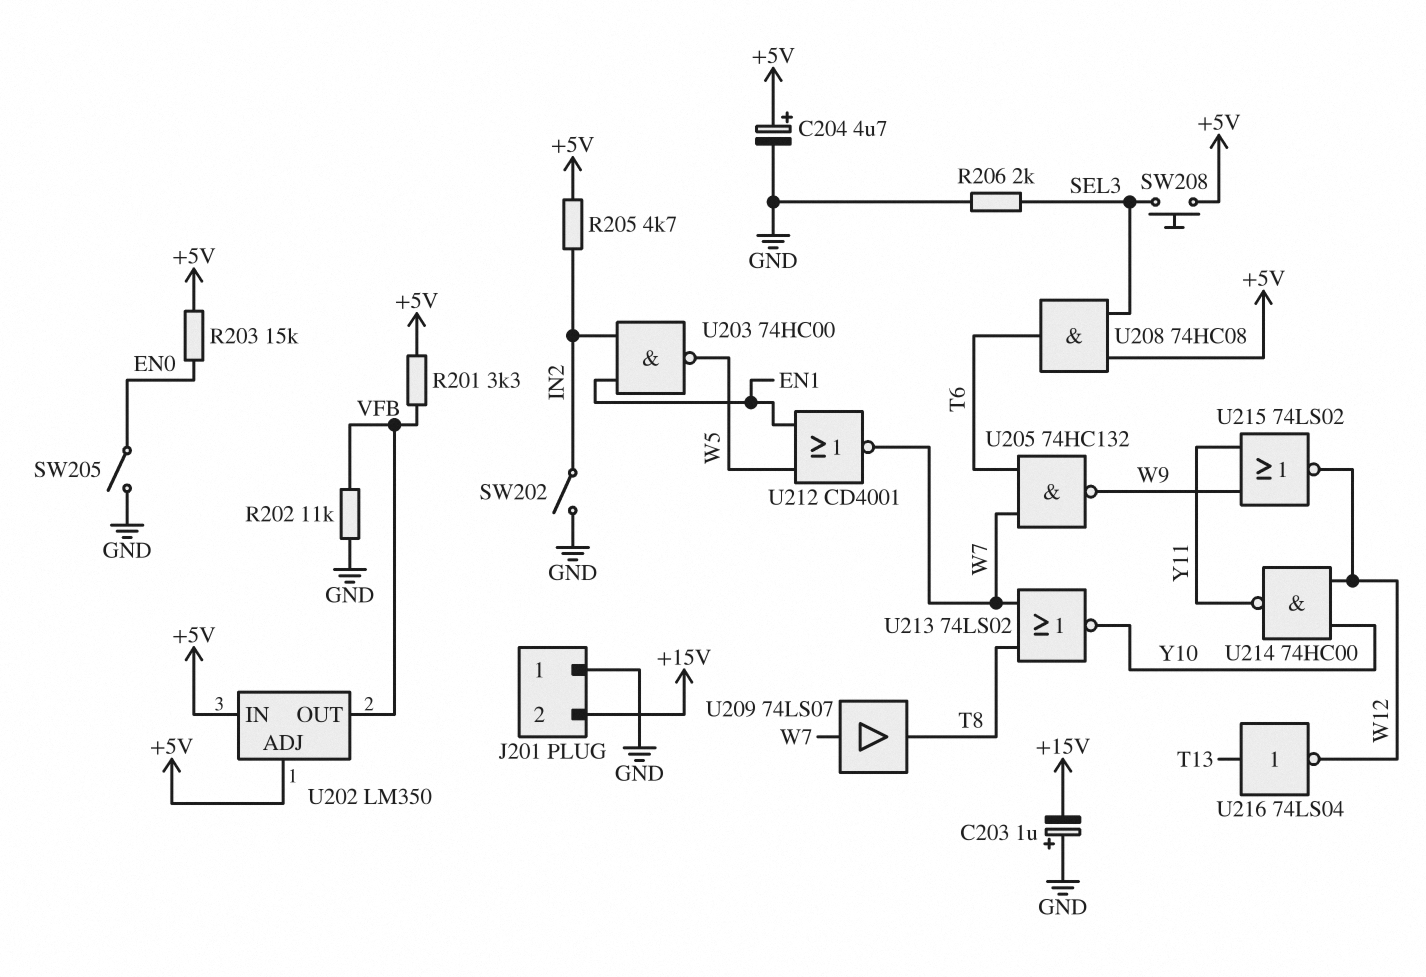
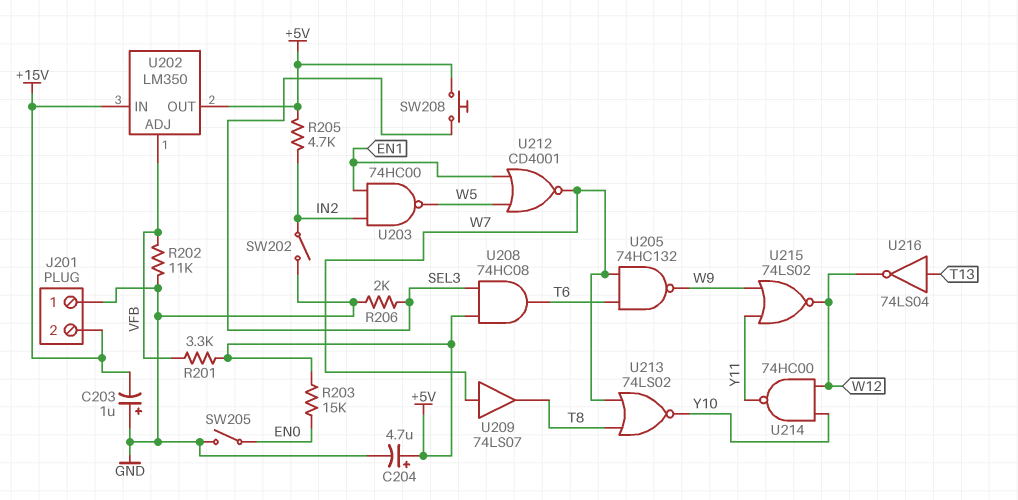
U202 pin ADJ: +5V -> VFB
U202 pin IN: +5V -> +15V
U202 pin OUT: VFB -> +5V

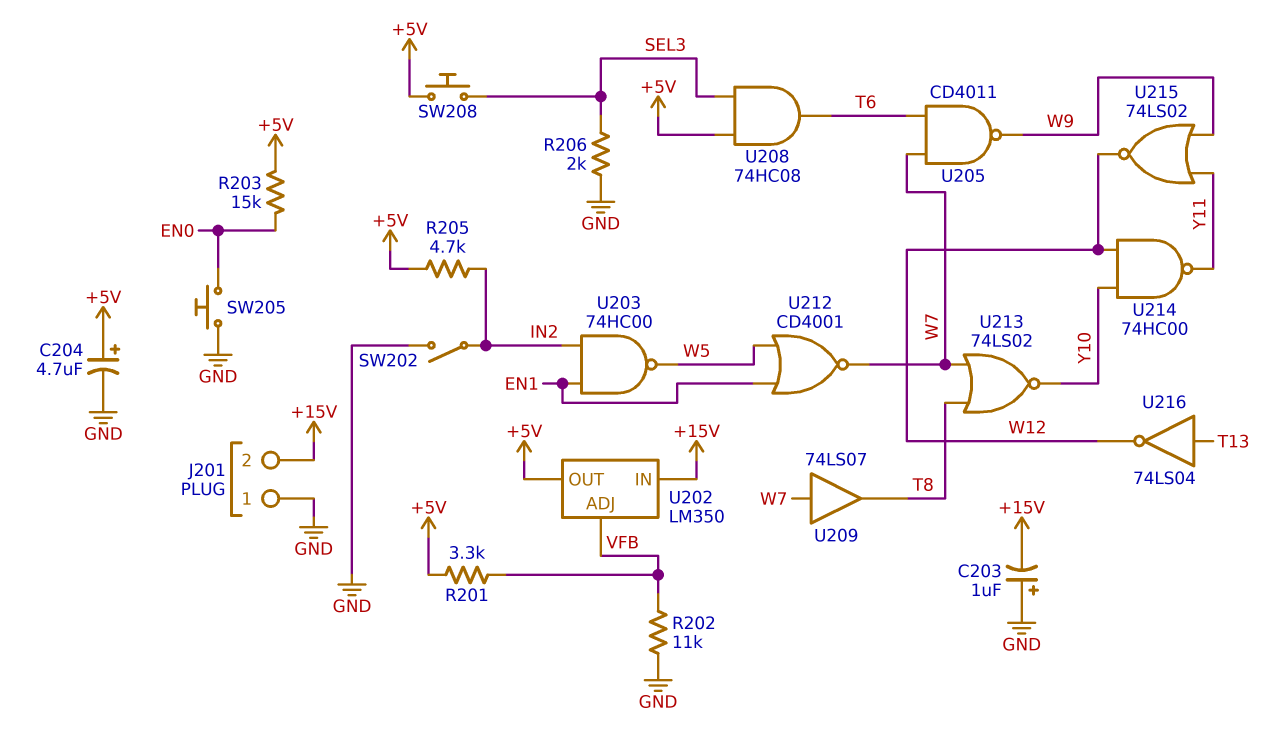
SW205: switch (EN0, GND) -> button (EN0, GND)
U205: NAND 74HC132 (in T6, in W7, out W9) -> NAND CD4011 (in T6, in W7, out W9)

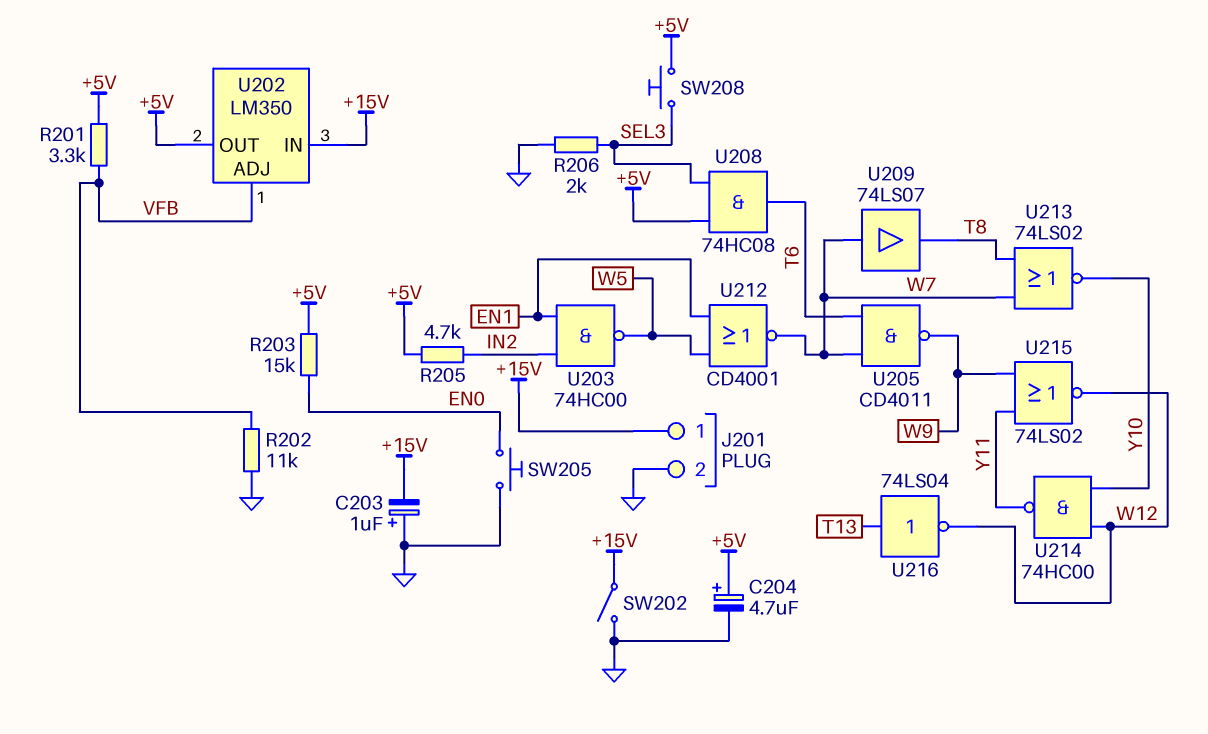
J201 pin 1: GND -> +15V
J201 pin 2: +15V -> GND
SW202: switch (GND, IN2) -> switch (+15V, GND)

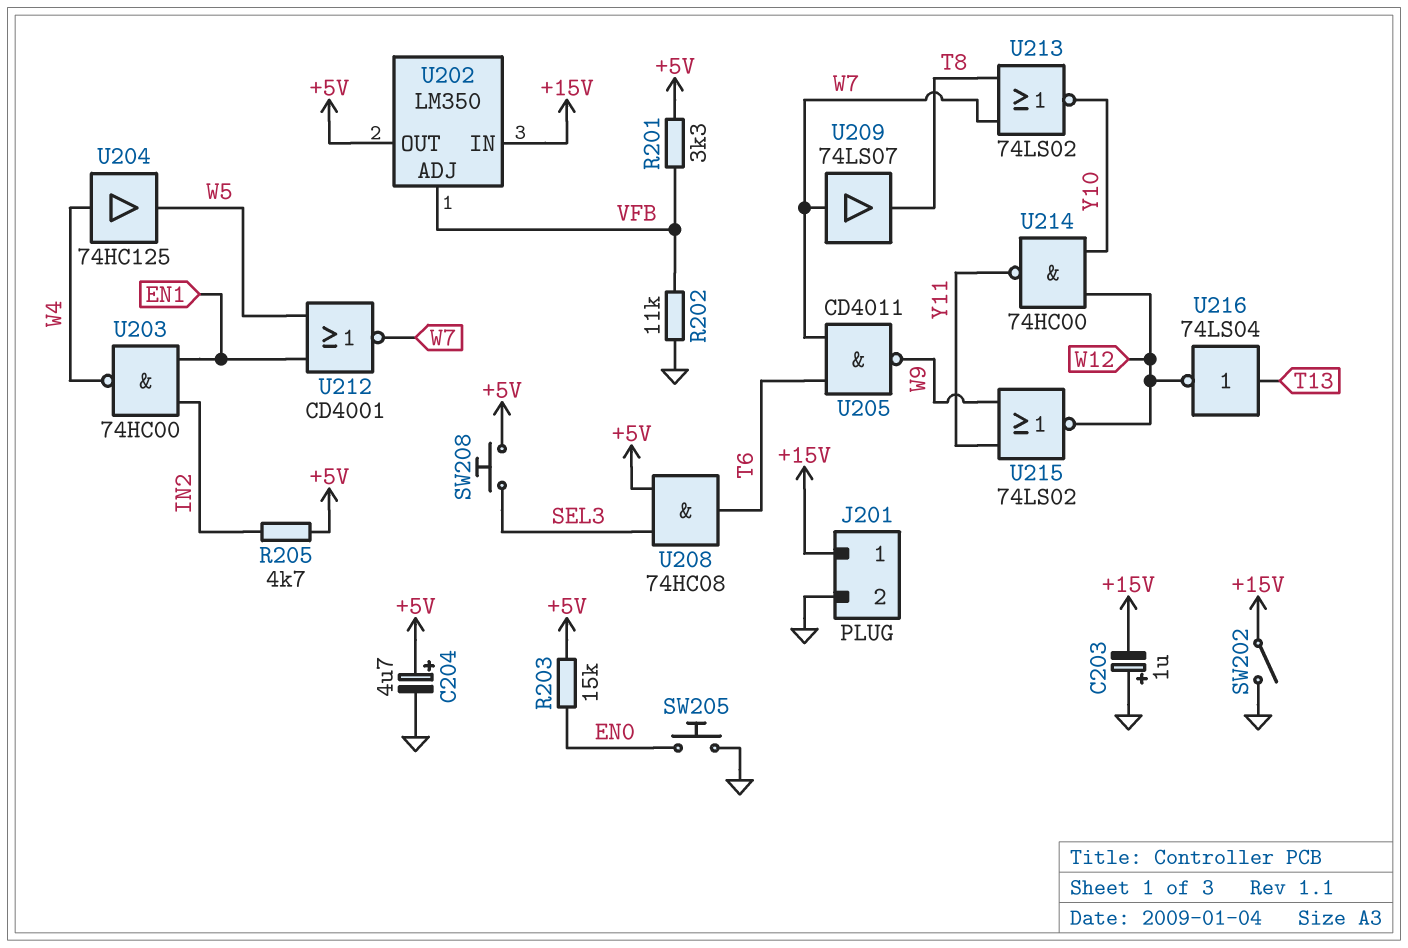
R206: 2k (GND, SEL3) -> none
U203: NAND 74HC00 (in EN1, in IN2, out W5) -> NAND 74HC00 (in EN1, in IN2, out W4)
U204: none -> buffer 74HC125 (in W4, out W5)

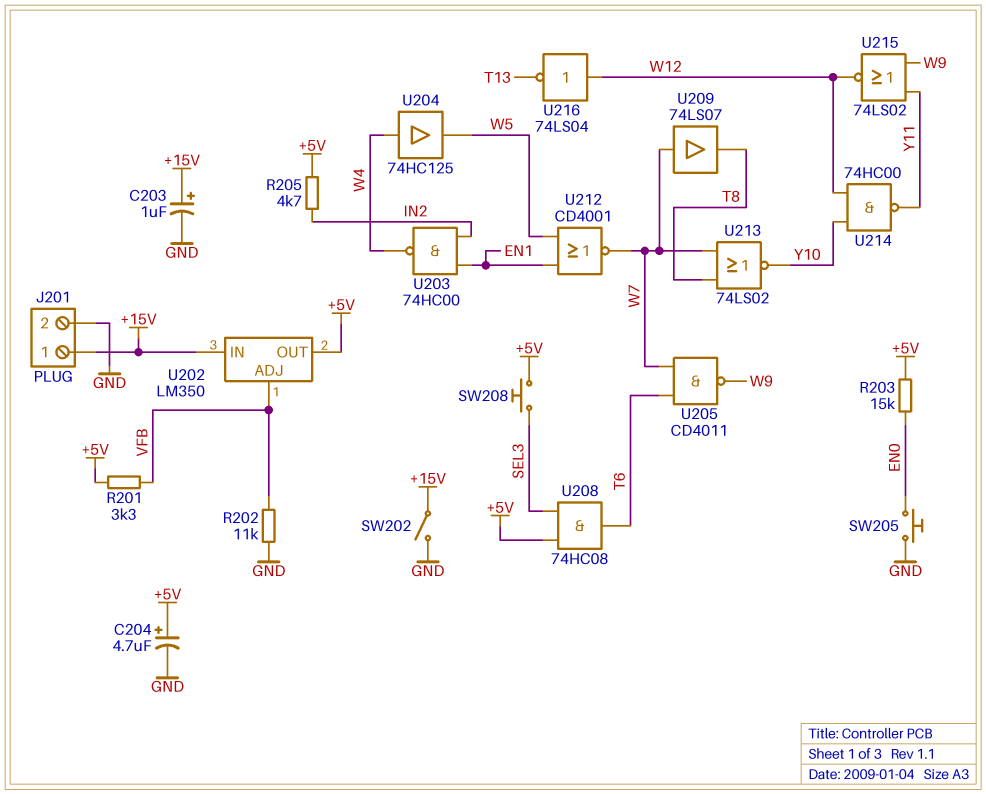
C203: 1uF (plus GND, minus +15V) -> 1uF (plus +15V, minus GND)
U216: NOT 74LS04 (in T13, out W12) -> NOT 74LS04 (in W12, out T13)

